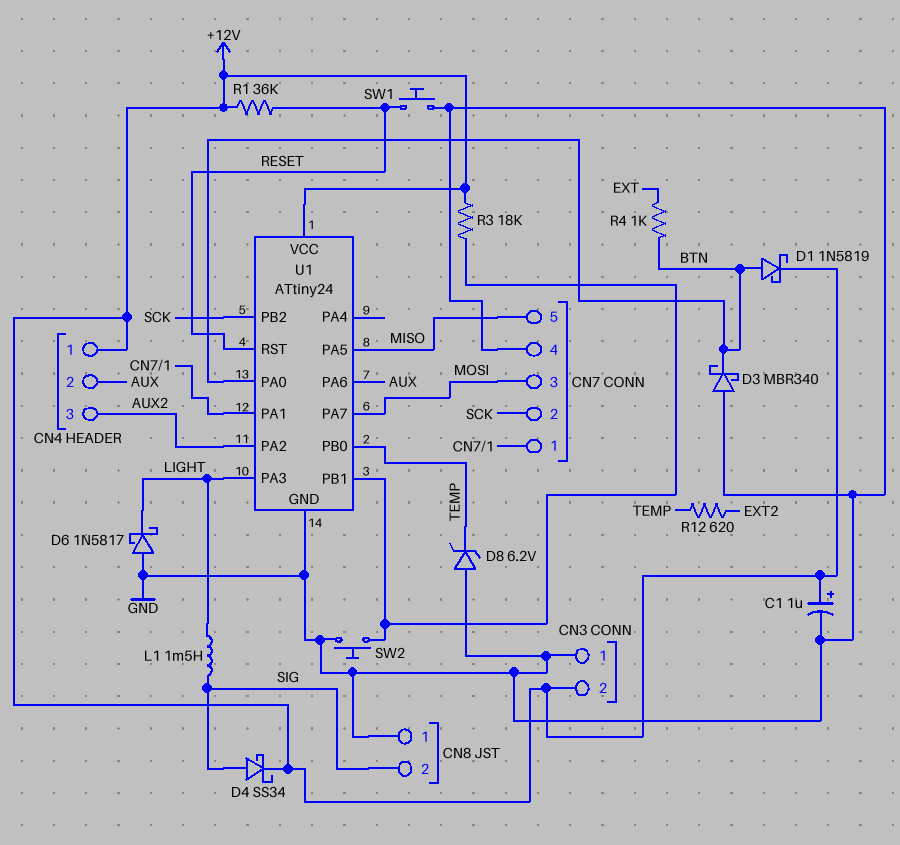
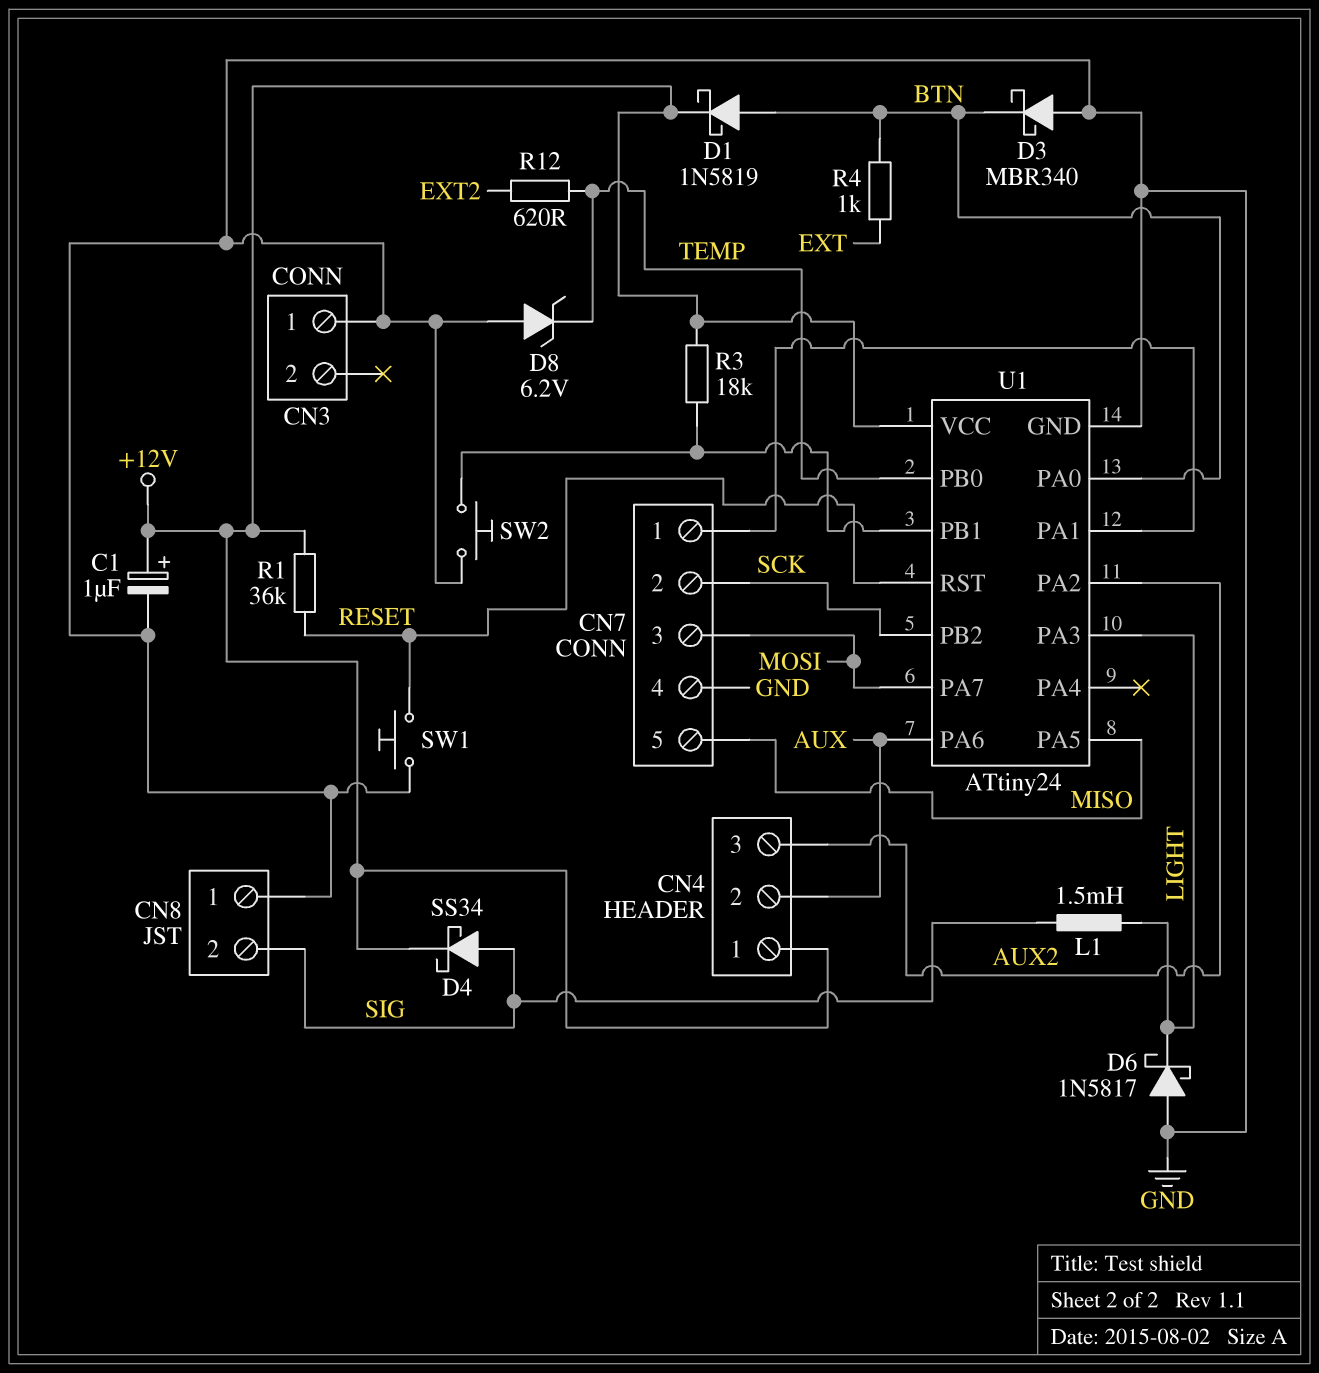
CN3 pin 2: +12V -> none

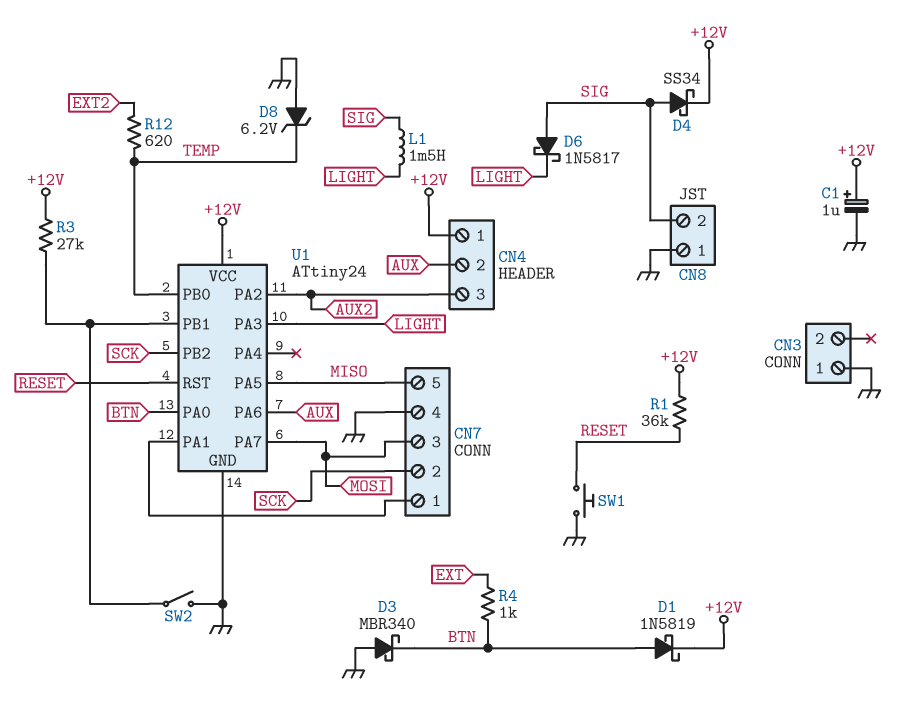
D6: schottky 1N5817 (A GND, K LIGHT) -> schottky 1N5817 (A SIG, K LIGHT)
R3: 18k (+12V, U1/PB1) -> 27k (+12V, U1/PB1)
SW2: button (GND, U1/PB1) -> switch (GND, U1/PB1)

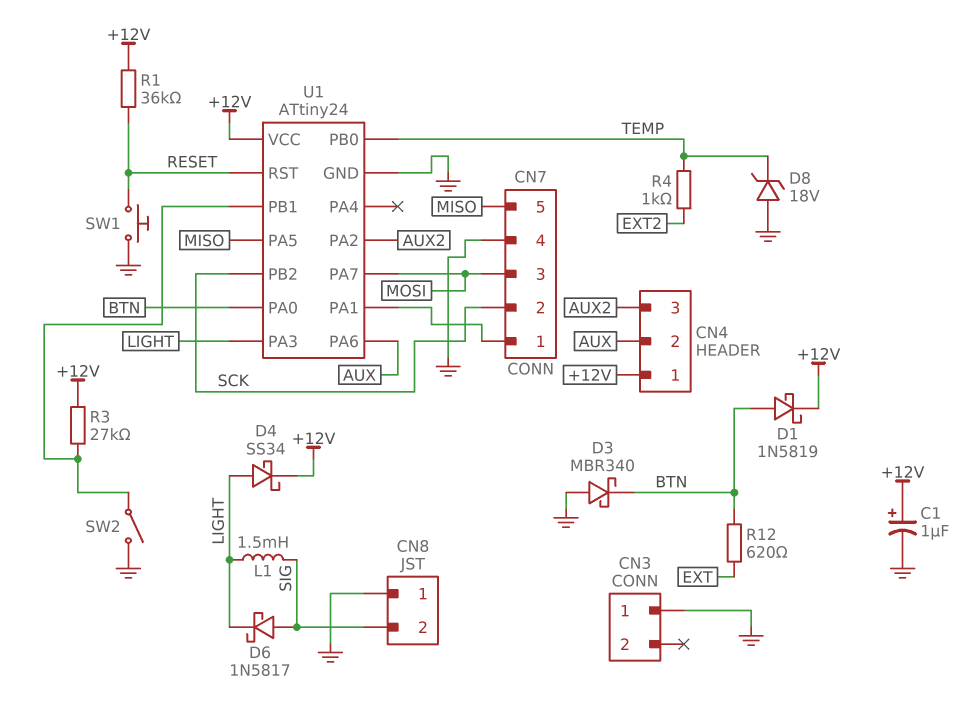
D4: schottky SS34 (A SIG, K +12V) -> schottky SS34 (A LIGHT, K +12V)
D8: zener 6.2V (A GND, K TEMP) -> zener 18V (A GND, K TEMP)
R4: 1k (BTN, EXT) -> 1k (EXT2, TEMP)
R12: 620 (EXT2, TEMP) -> 620 (BTN, EXT)

